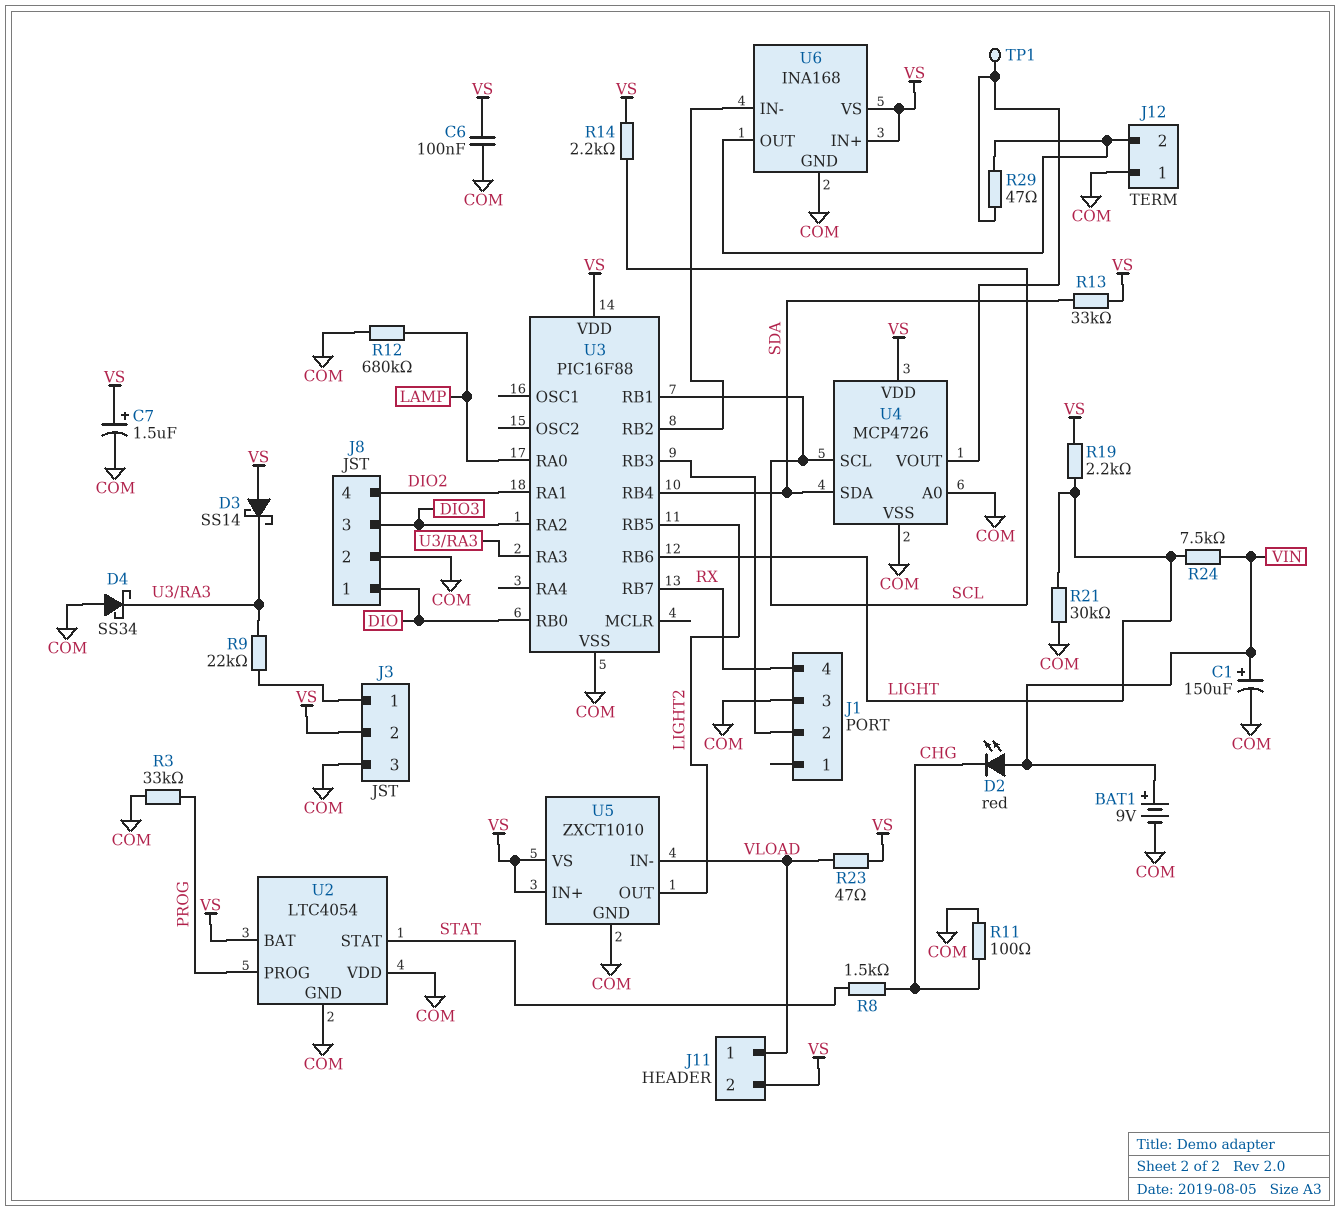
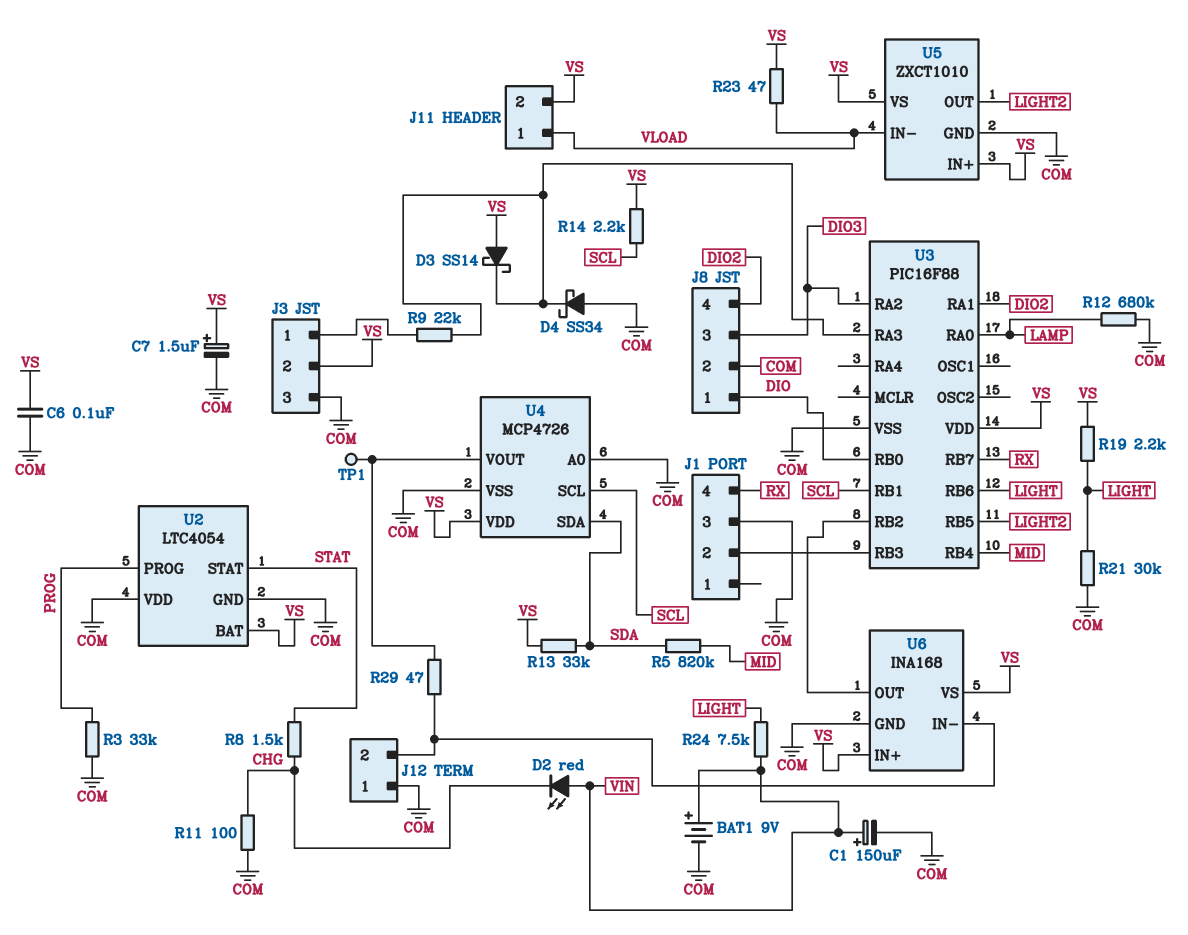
R5: none -> 820k (MID, SDA)
U3 pin RB4: SDA -> MID
U6 pin IN-: U3/RB2 -> J12/2
U6 pin OUT: J12/2 -> U3/RB2

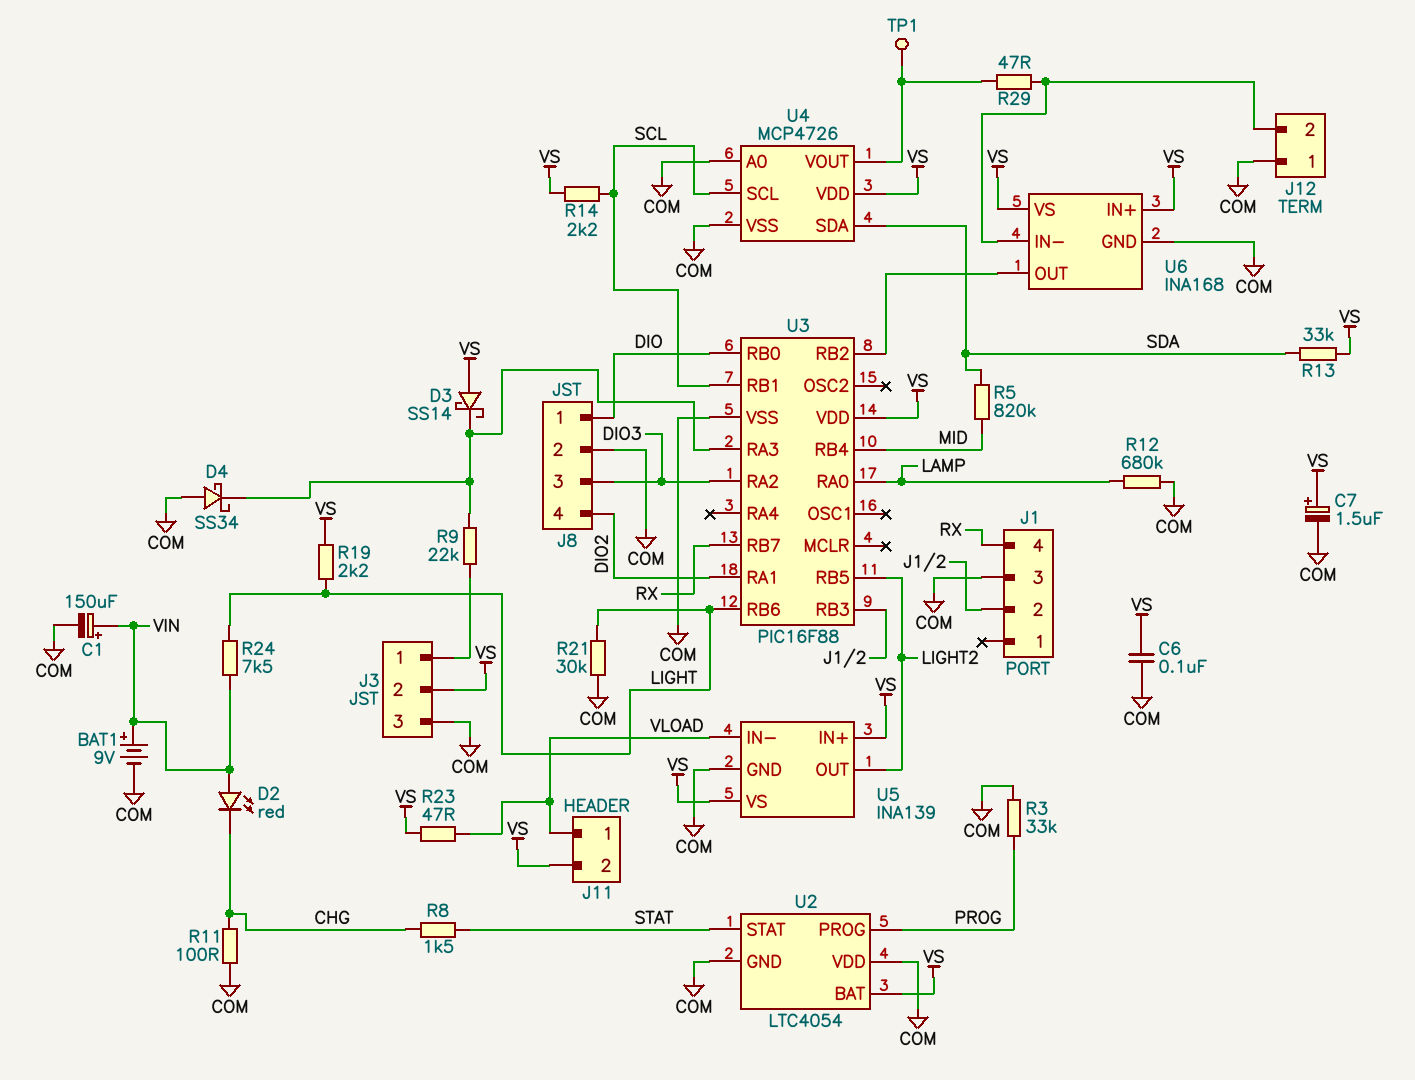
U5: ZXCT1010 -> INA139

